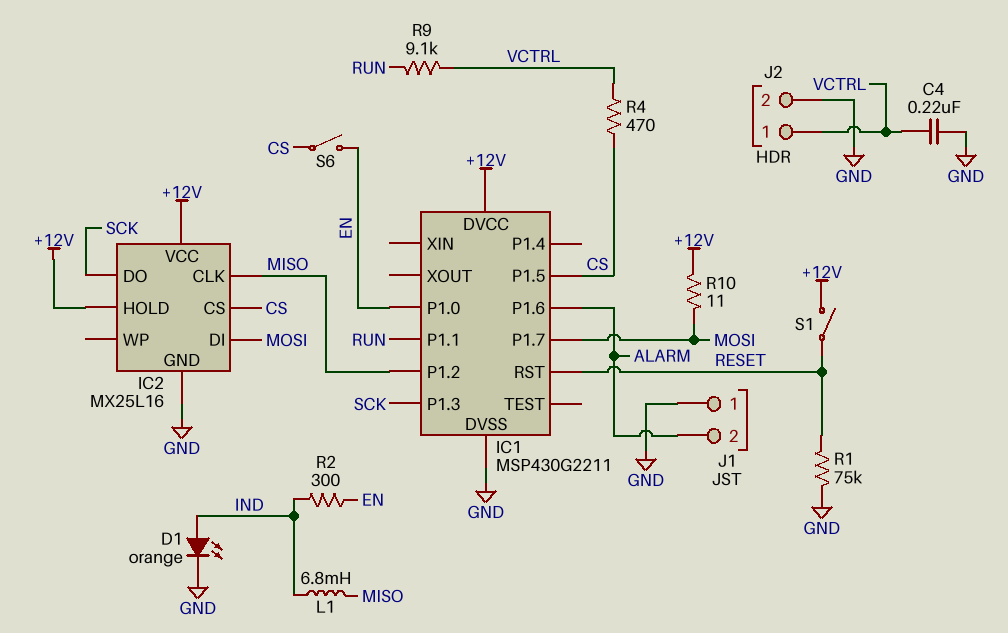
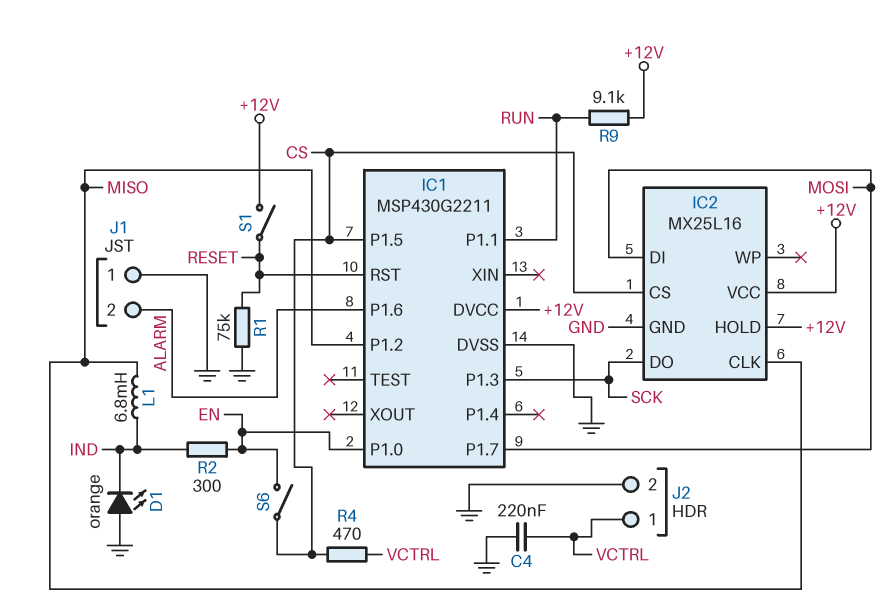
D1: LED orange (A IND, K GND) -> LED orange (A GND, K IND)
R9: 9.1k (RUN, VCTRL) -> 9.1k (+12V, RUN)
R10: 11 (+12V, MOSI) -> none

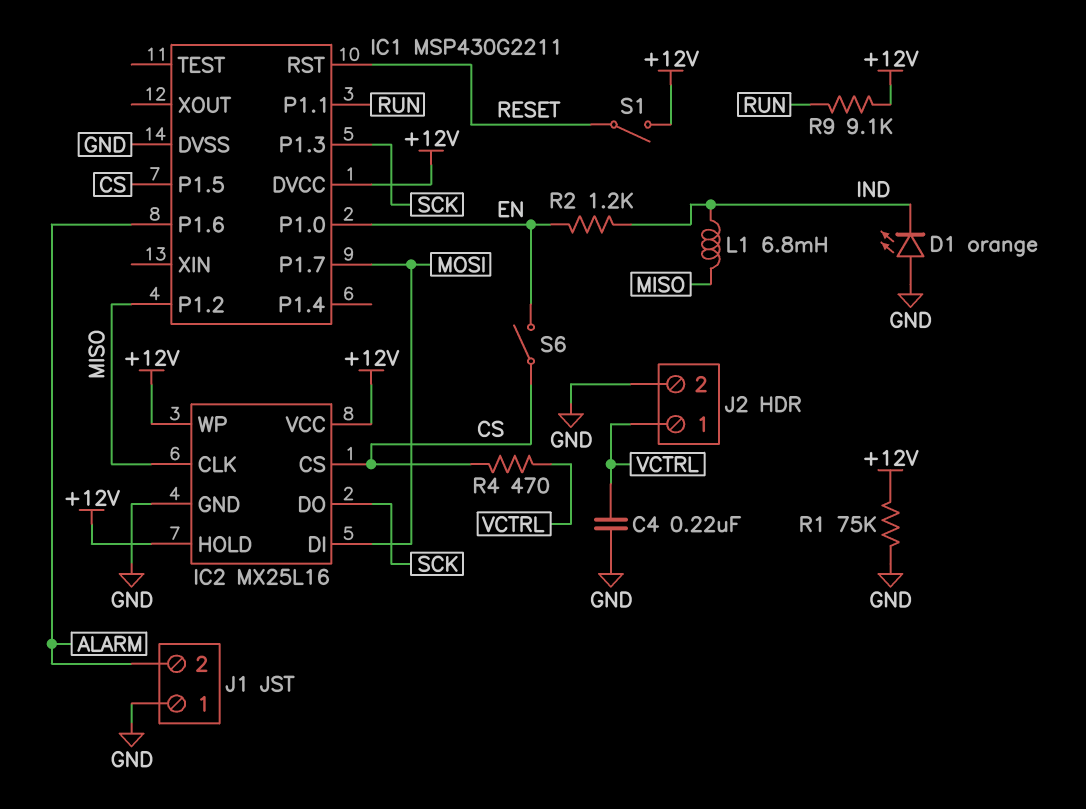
IC2 pin WP: none -> +12V
R1: 75k (GND, RESET) -> 75k (+12V, GND)
R2: 300 (EN, IND) -> 1.2k (EN, IND)

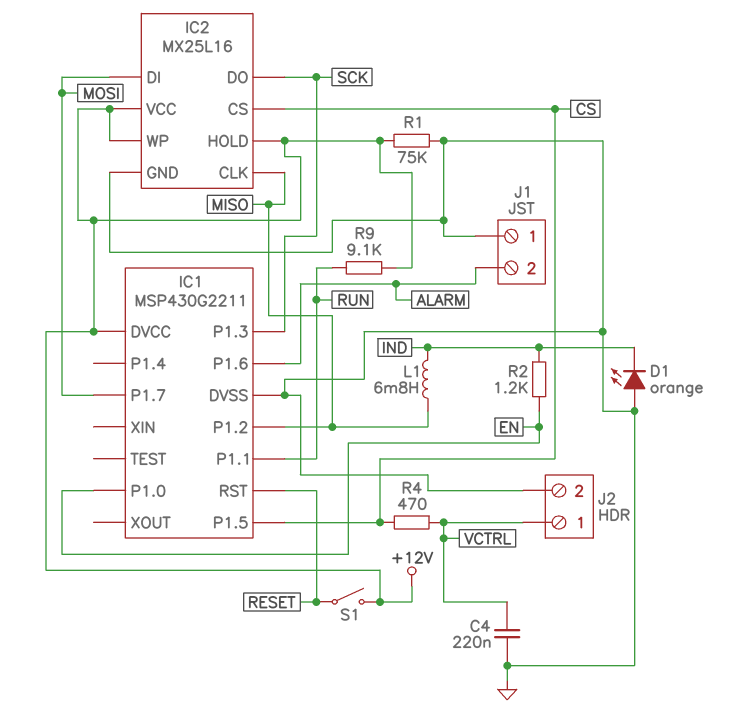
S6: switch (CS, EN) -> none

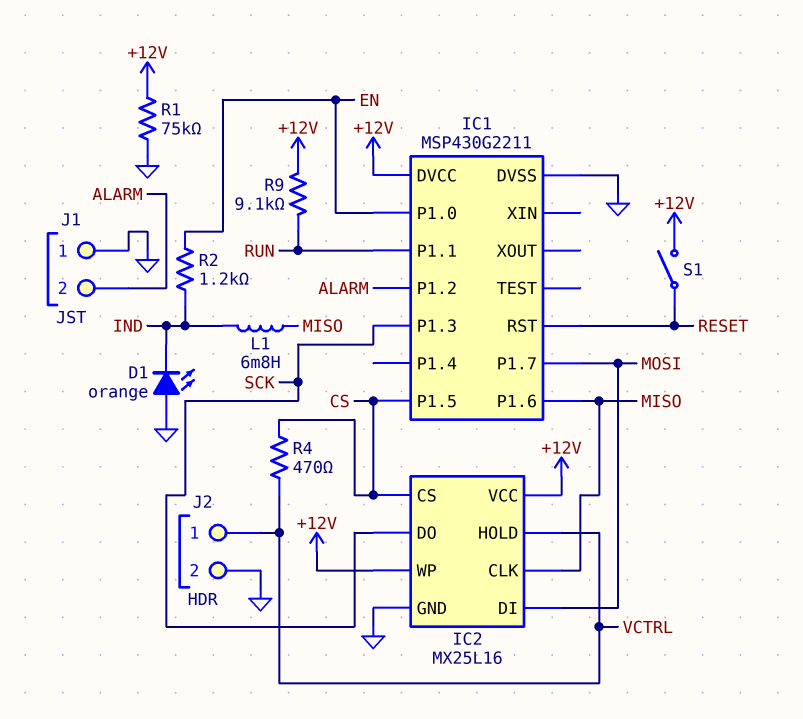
C4: 220nF (GND, VCTRL) -> none
IC1 pin P1.2: MISO -> ALARM
IC1 pin P1.6: ALARM -> MISO
IC2 pin HOLD: +12V -> VCTRL

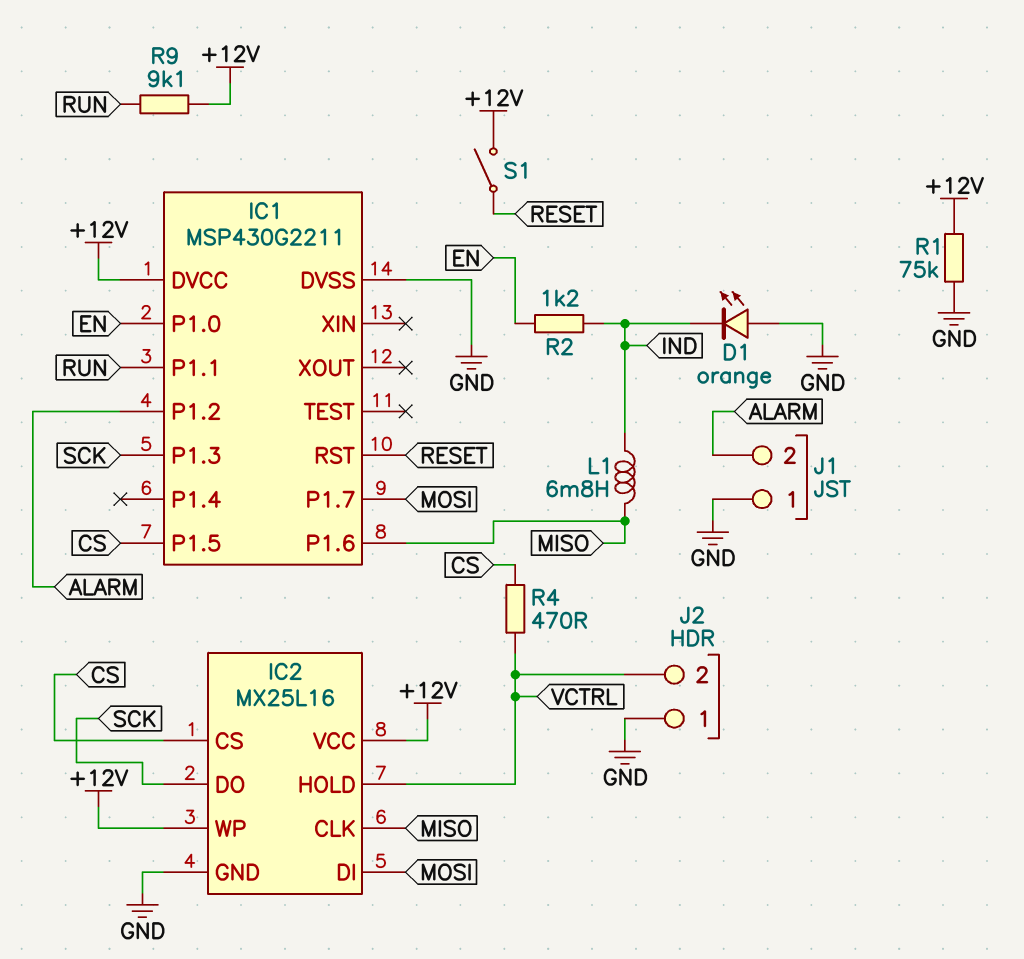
J2 pin 1: VCTRL -> GND
J2 pin 2: GND -> VCTRL

